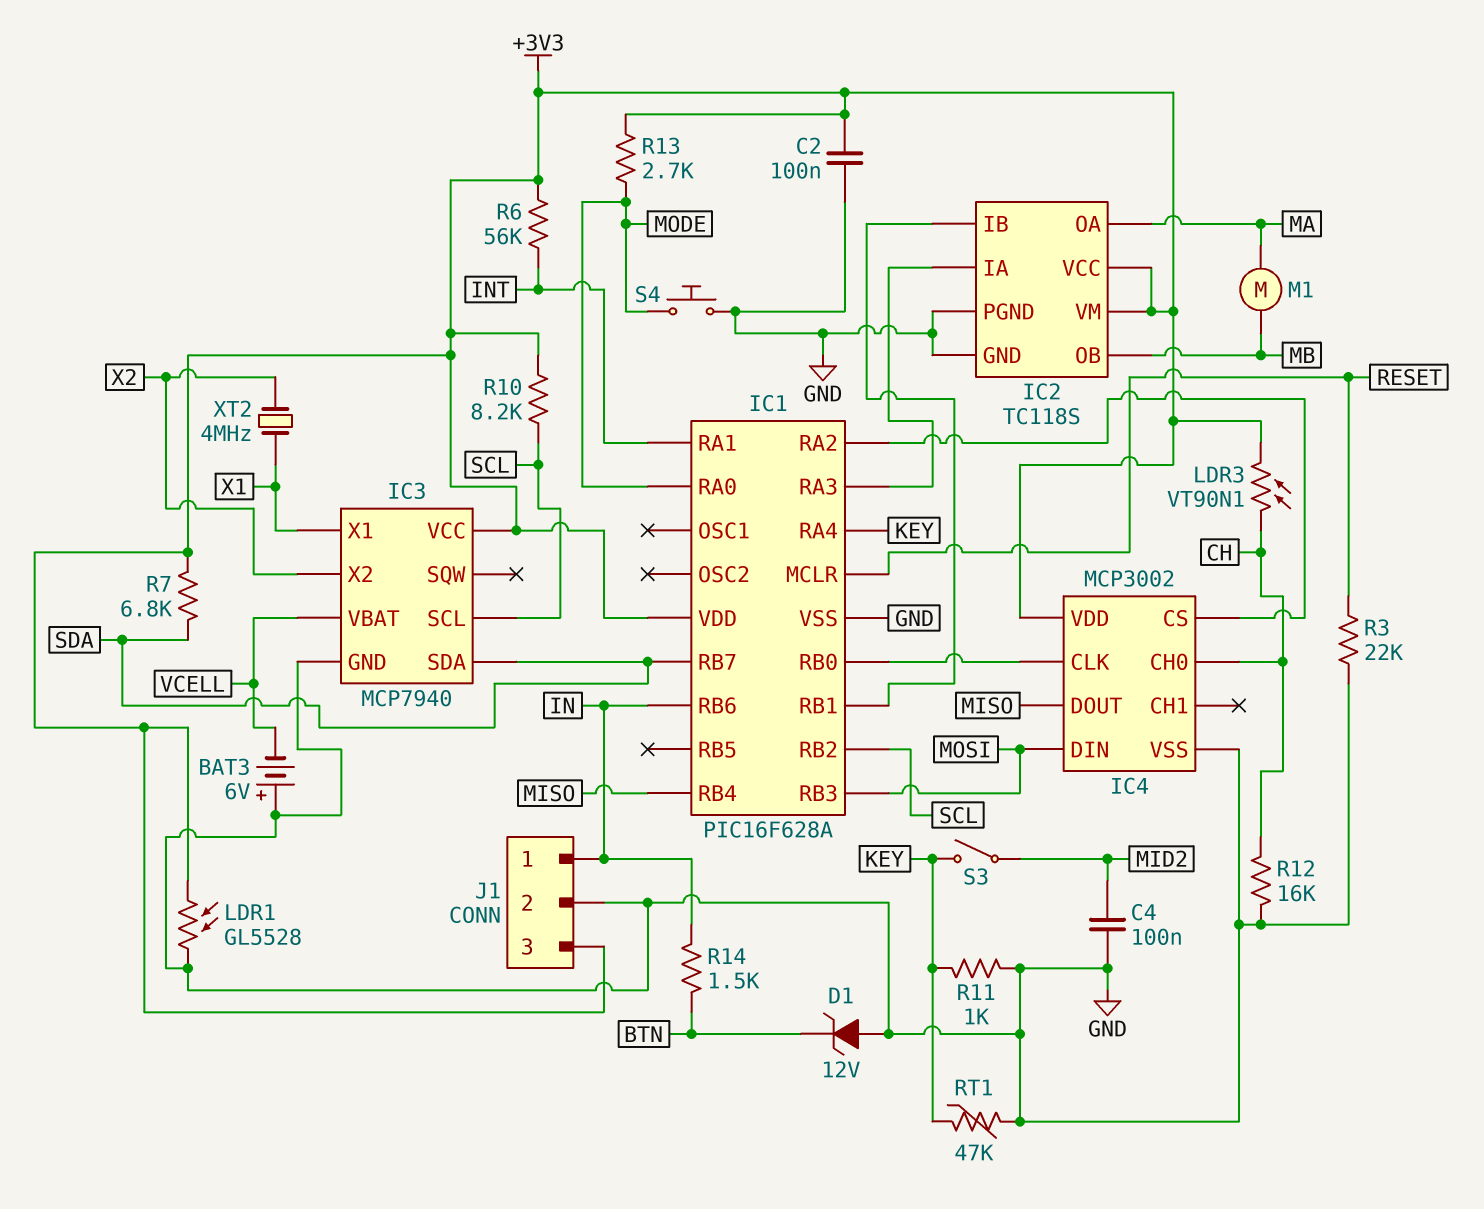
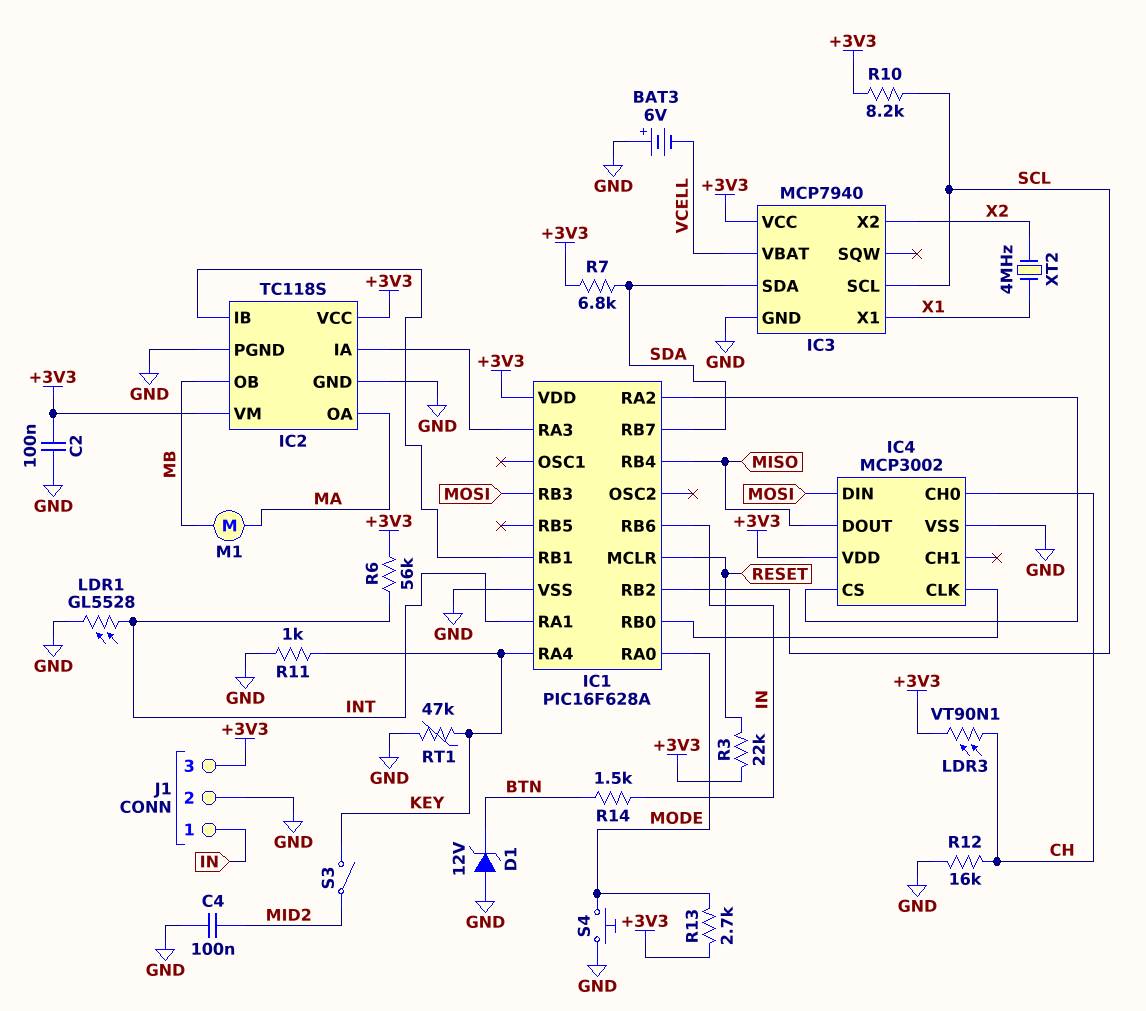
LDR1: GL5528 (+3V3, GND) -> GL5528 (GND, INT)
R3: 22k (GND, RESET) -> 22k (+3V3, RESET)

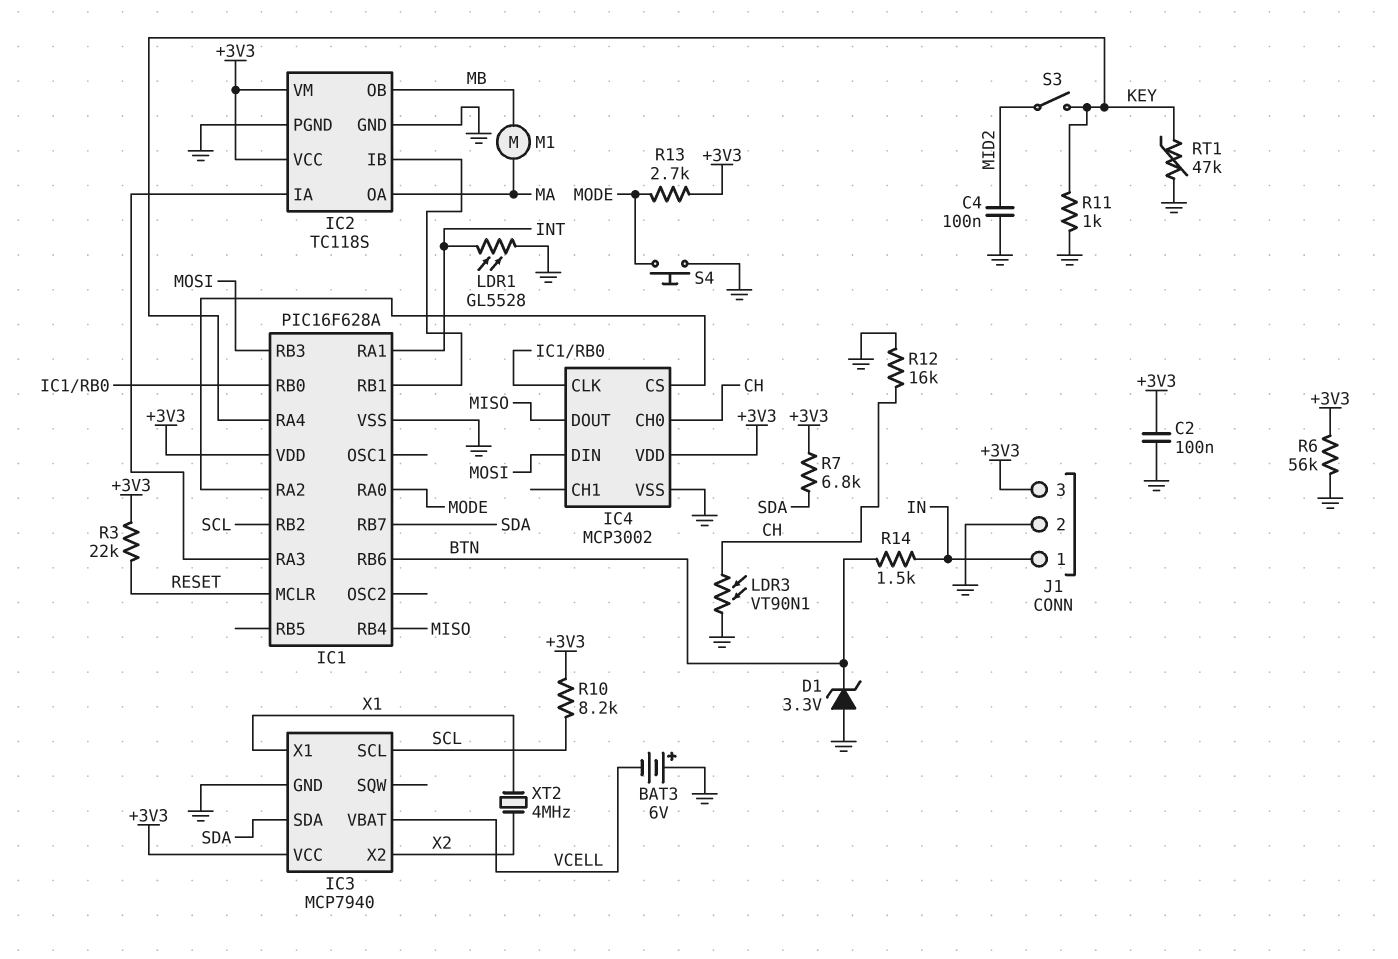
D1: zener 12V (A GND, K BTN) -> zener 3.3V (A GND, K BTN)
IC1 pin RB6: IN -> BTN
LDR3: VT90N1 (+3V3, CH) -> VT90N1 (CH, GND)
R6: 56k (+3V3, INT) -> 56k (+3V3, GND)

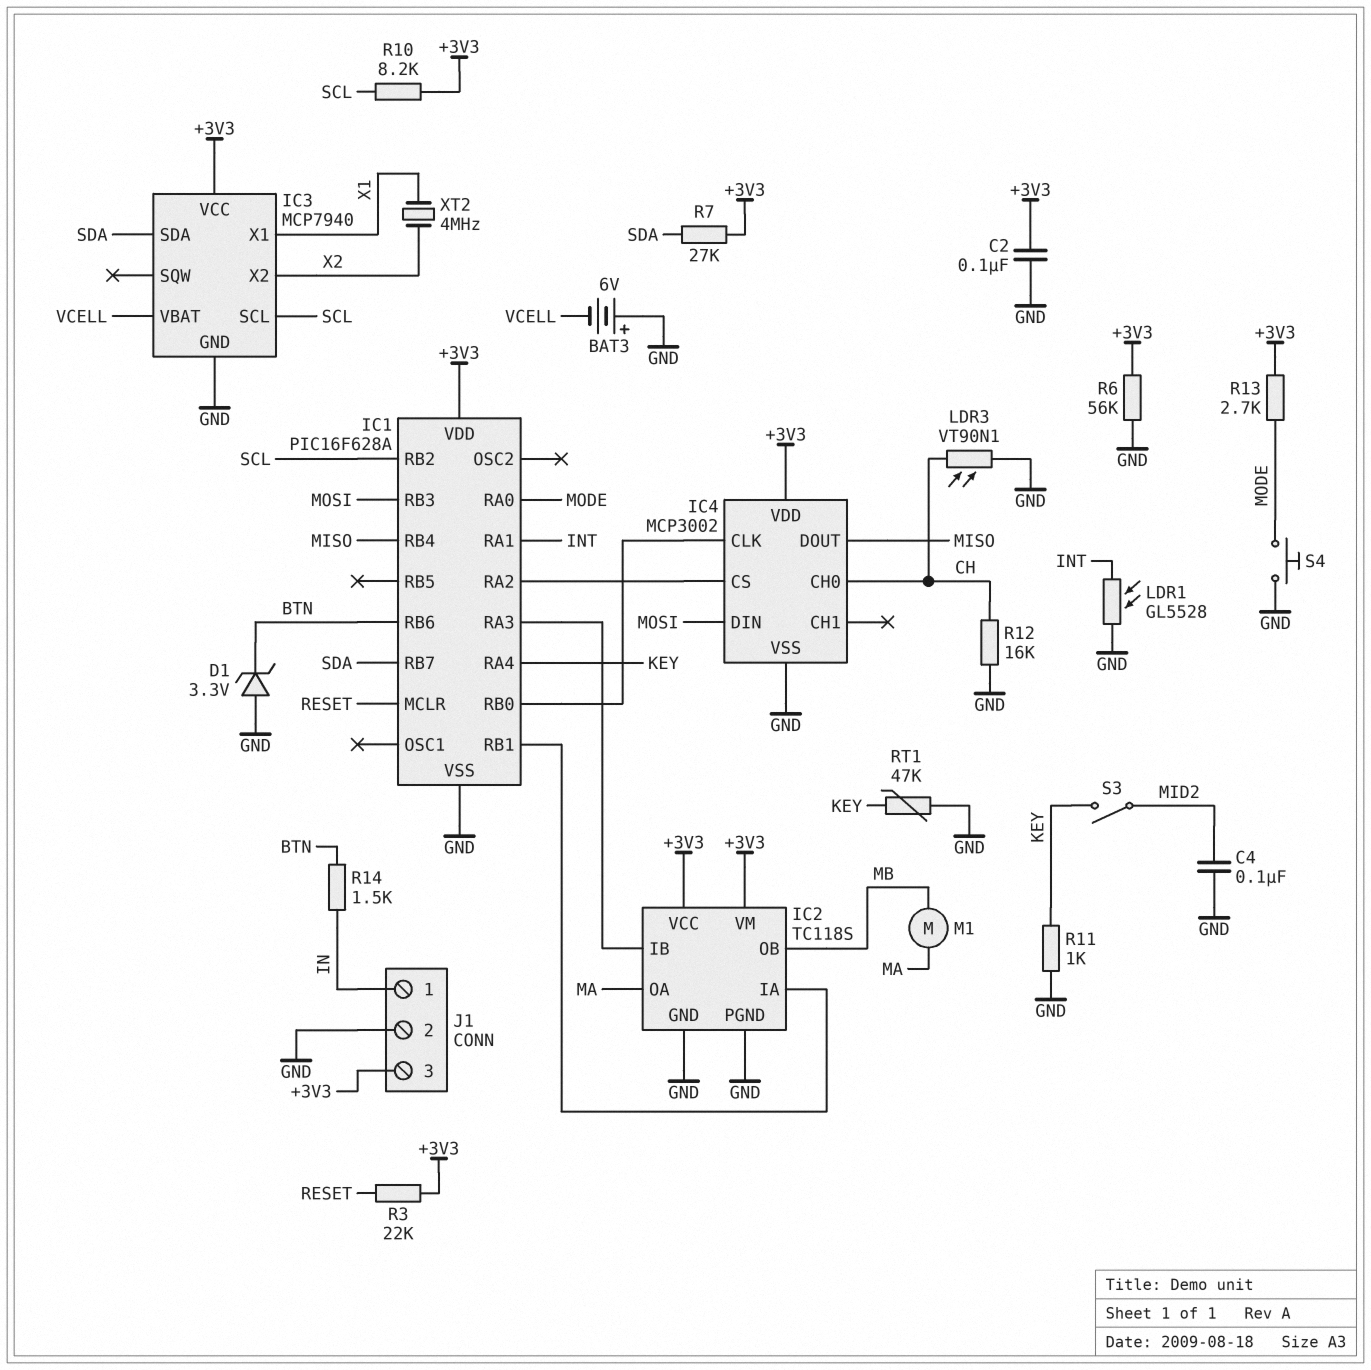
IC2 pin IA: IC1/RA3 -> IC1/RB1
IC2 pin IB: IC1/RB1 -> IC1/RA3
R7: 6.8k (+3V3, SDA) -> 27k (+3V3, SDA)

